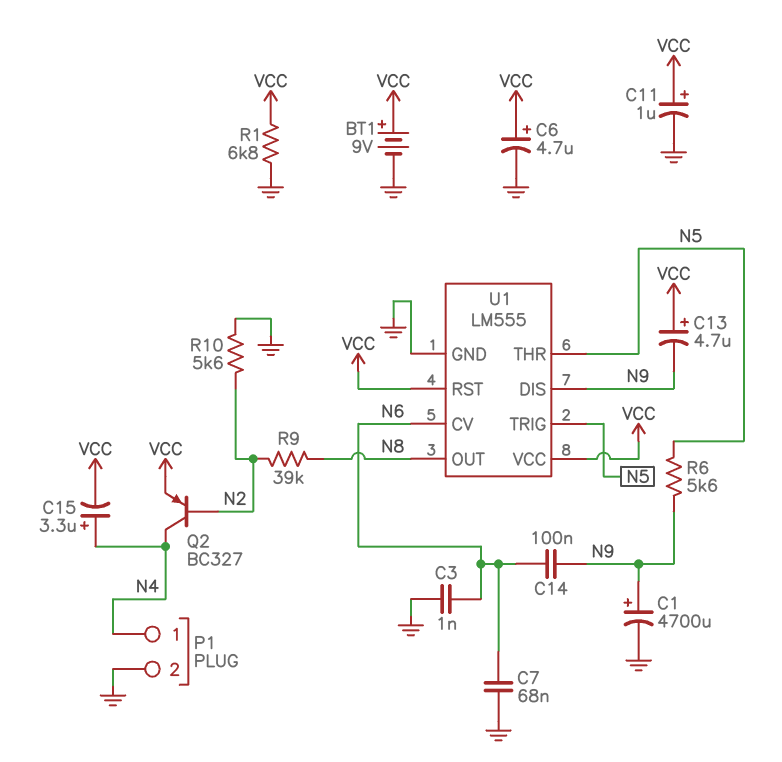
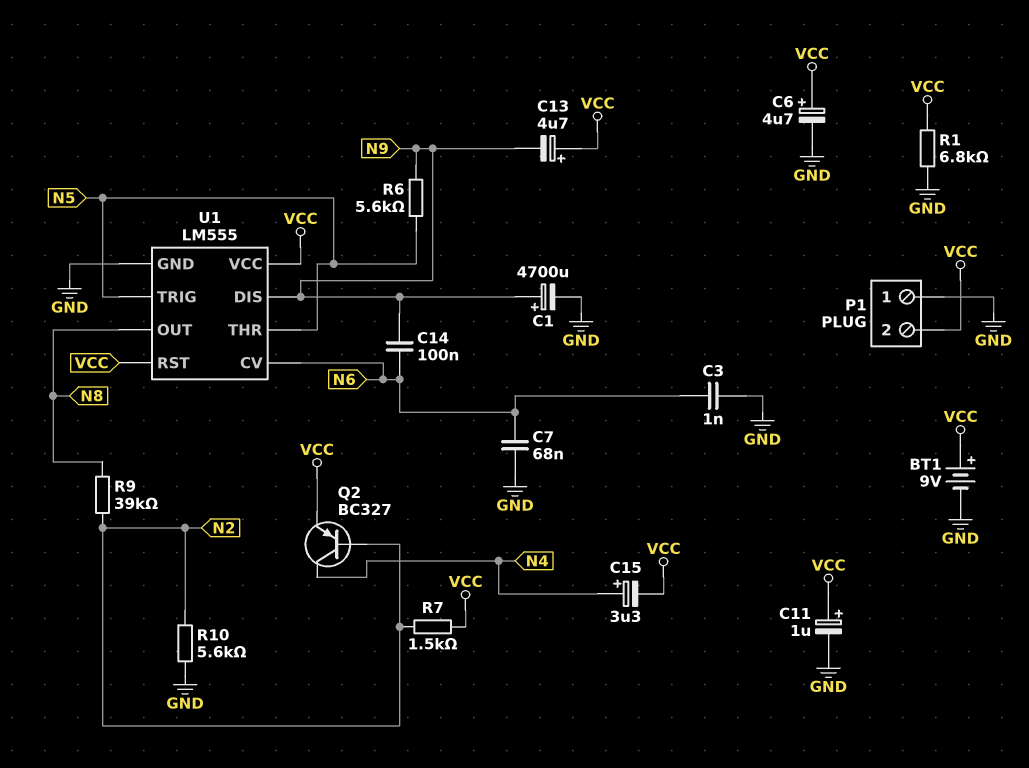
P1 pin 1: N4 -> GND
P1 pin 2: GND -> VCC
R7: none -> 1.5k (N2, VCC)

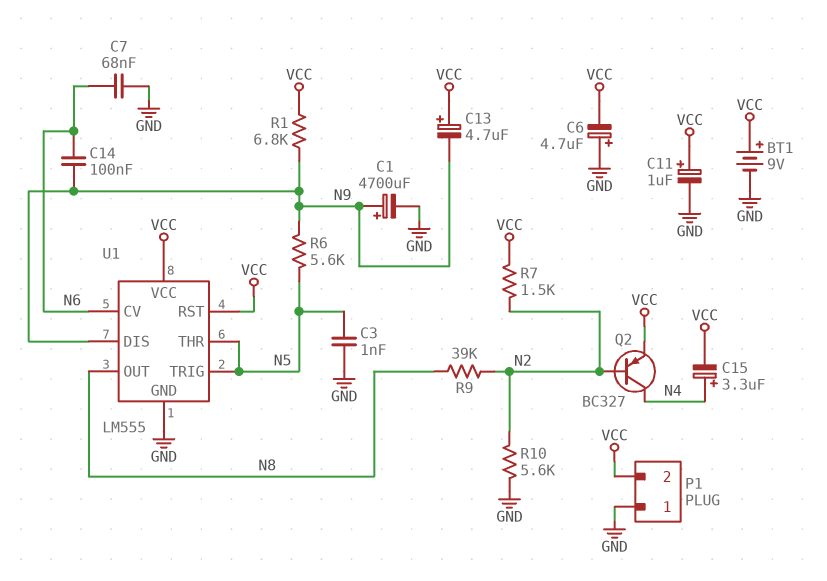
C3: 1nF (GND, N6) -> 1nF (GND, N5)
C6: 4.7uF (plus VCC, minus GND) -> 4.7uF (plus GND, minus VCC)
R1: 6.8k (GND, VCC) -> 6.8k (N9, VCC)

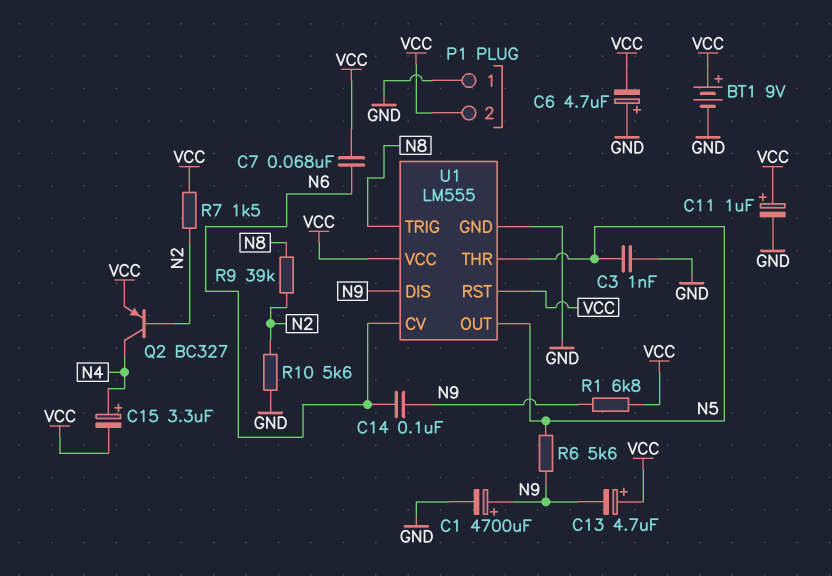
C7: 68nF (GND, N6) -> 68nF (N6, VCC)
U1 pin OUT: N8 -> N5
U1 pin TRIG: N5 -> N8

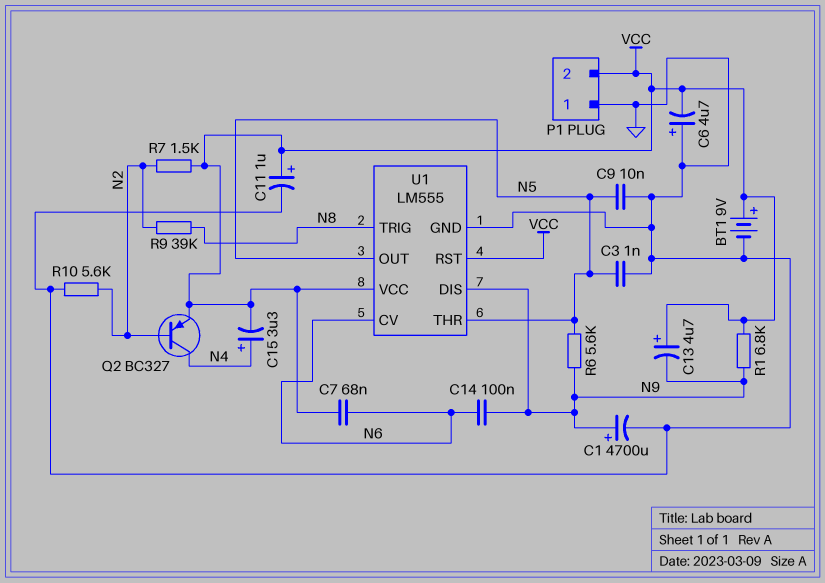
C9: none -> 10nF (GND, N5)

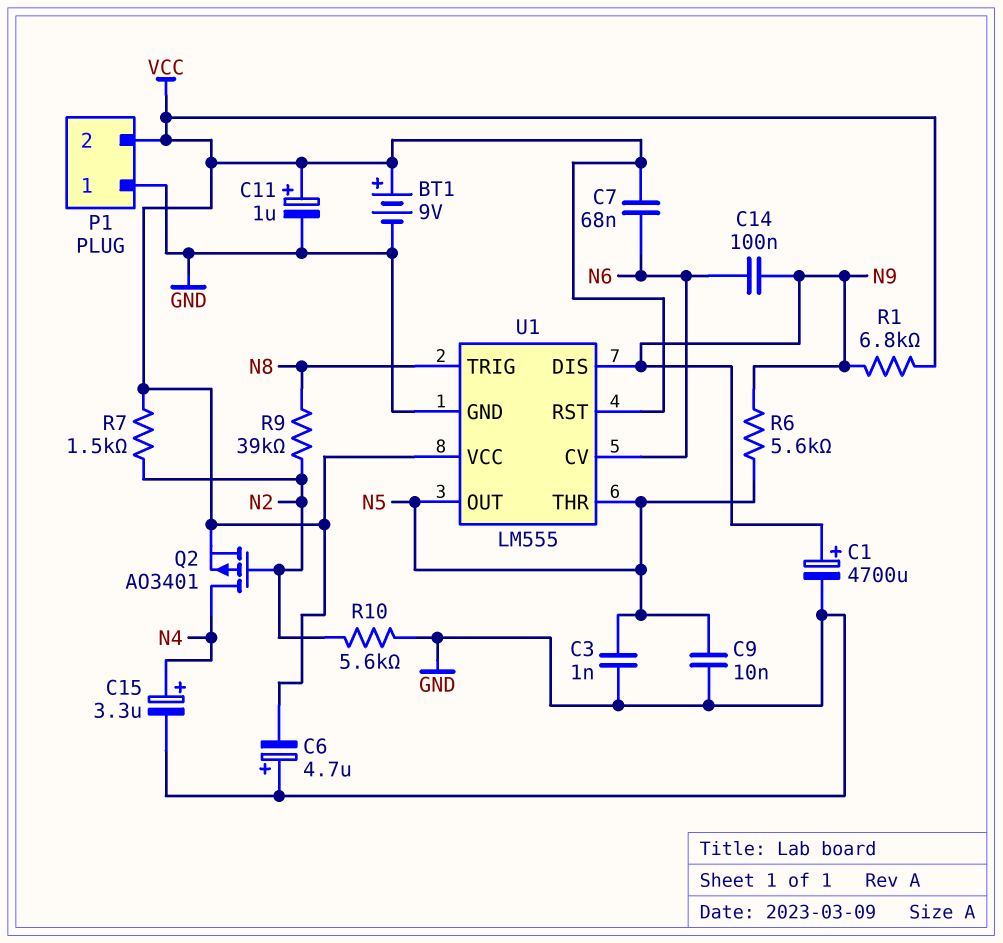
C13: 4.7uF (plus VCC, minus N9) -> none
C15: 3.3uF (plus N4, minus VCC) -> 3.3uF (plus N4, minus GND)
Q2: PNP BC327 (B N2, C N4, E VCC) -> PMOS AO3401 (G N2, D N4, S VCC)

